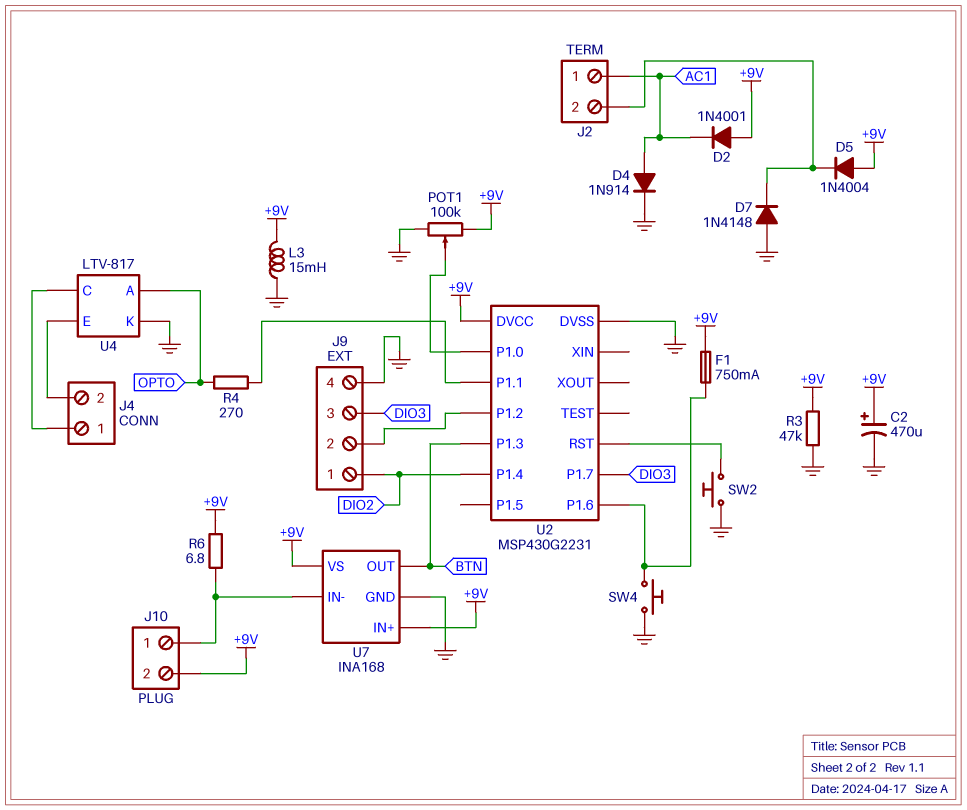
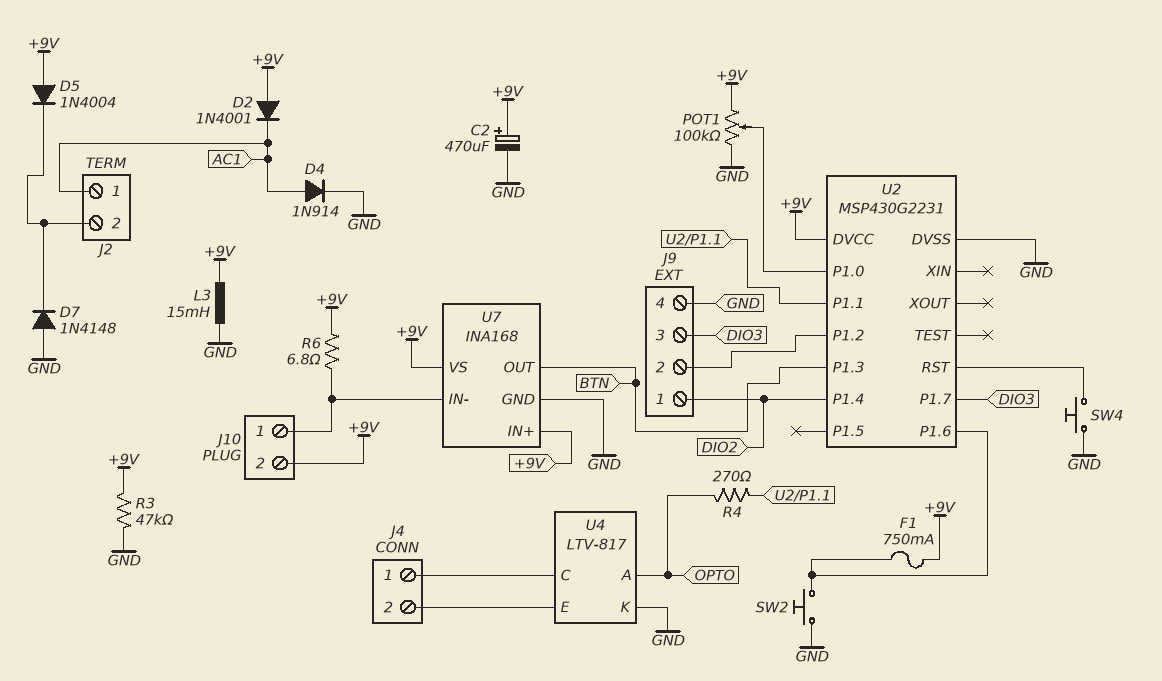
SW2: button (GND, U2/RST) -> button (GND, U2/P1.6)
SW4: button (GND, U2/P1.6) -> button (GND, U2/RST)

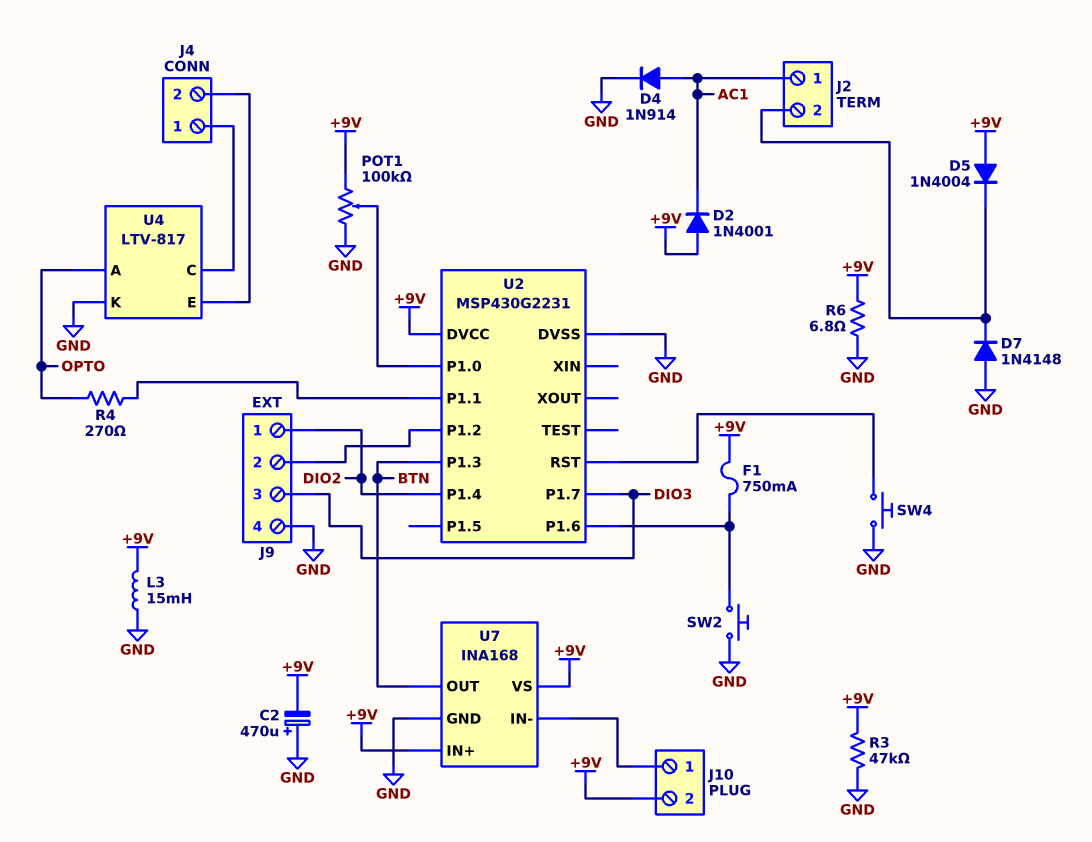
C2: 470uF (plus +9V, minus GND) -> 470uF (plus GND, minus +9V)
R6: 6.8 (+9V, J10/1) -> 6.8 (+9V, GND)

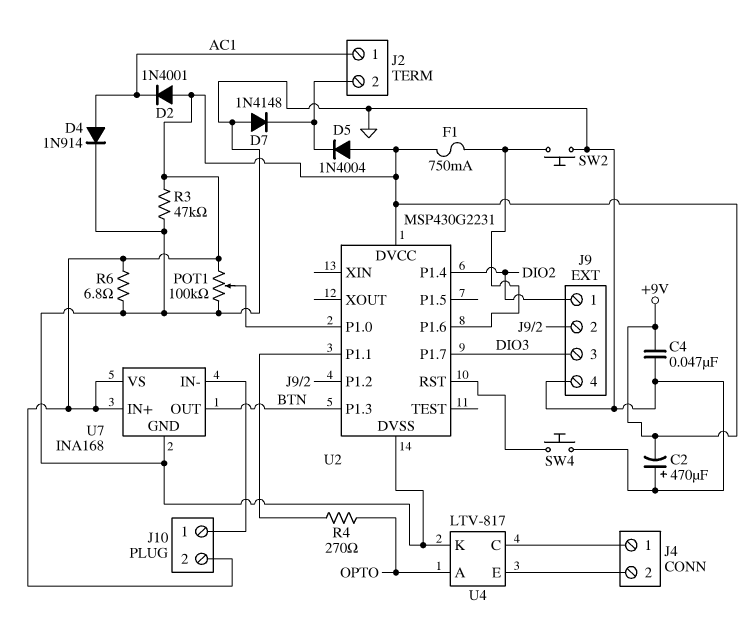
C4: none -> 47nF (+9V, GND)
L3: 15mH (+9V, GND) -> none

